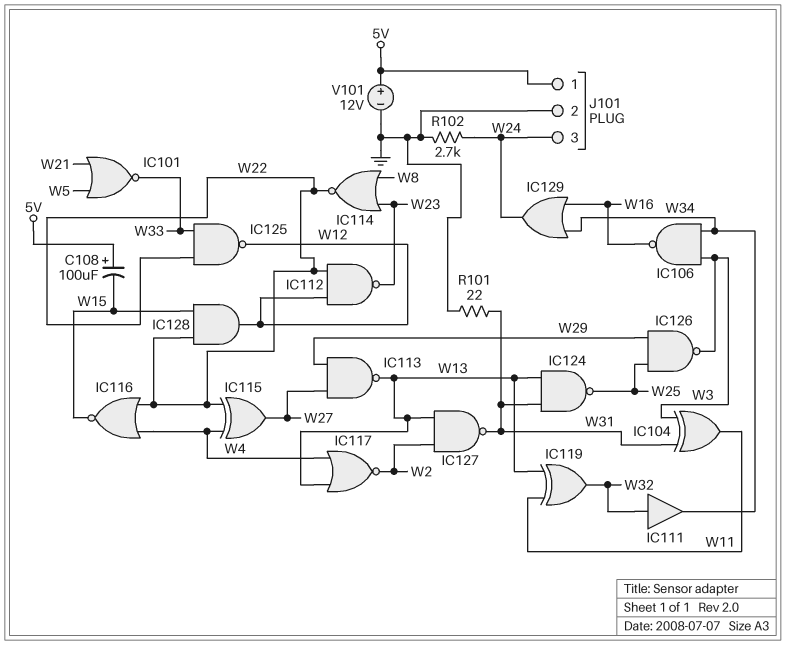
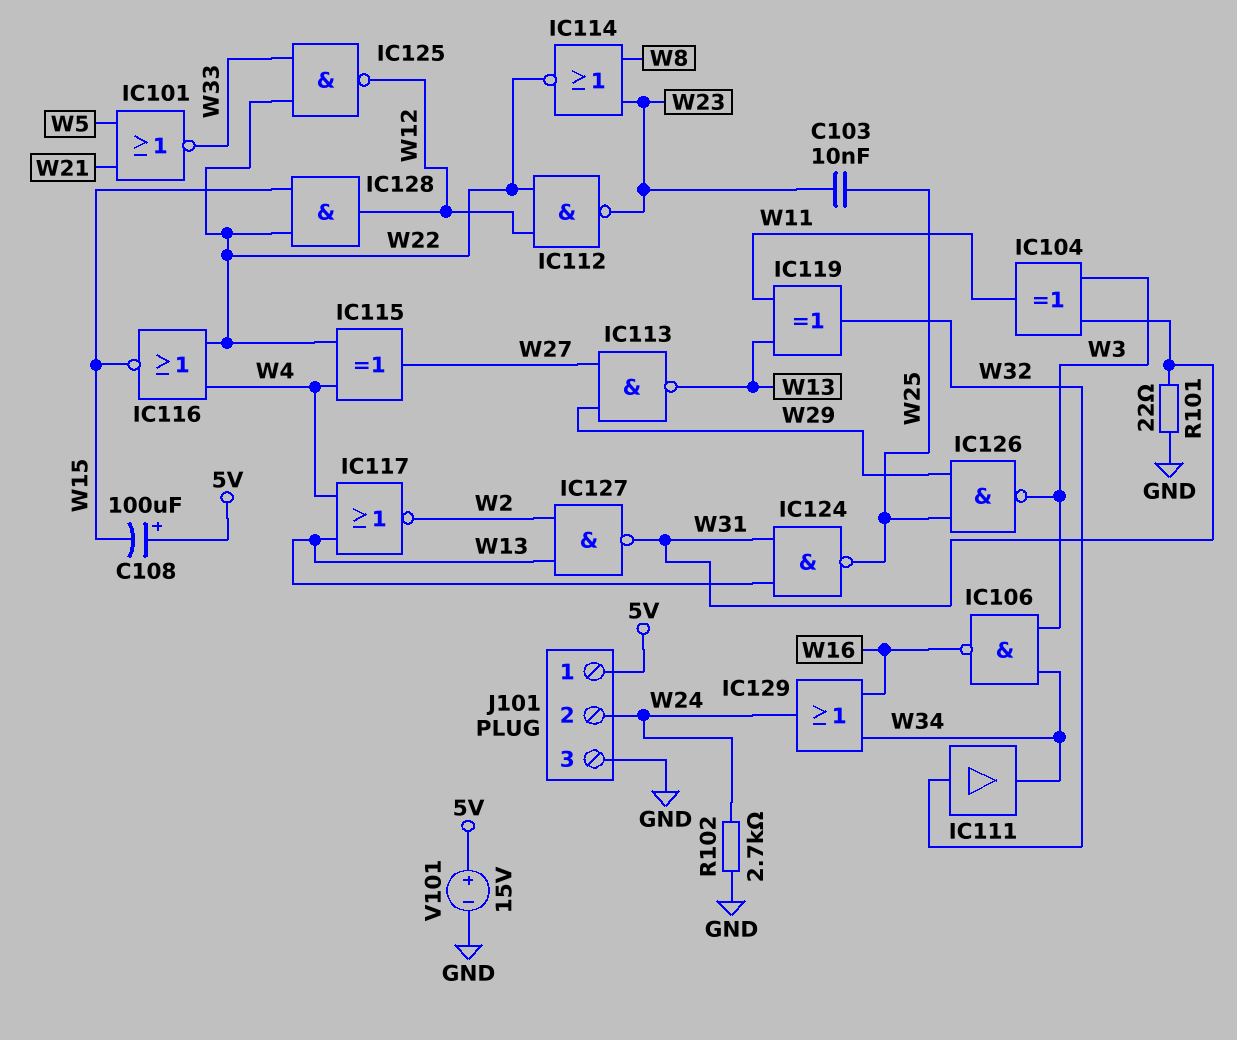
C103: none -> 10nF (W23, W25)
J101 pin 2: GND -> W24
J101 pin 3: W24 -> GND
V101: 12V (plus 5V, minus GND) -> 15V (plus 5V, minus GND)

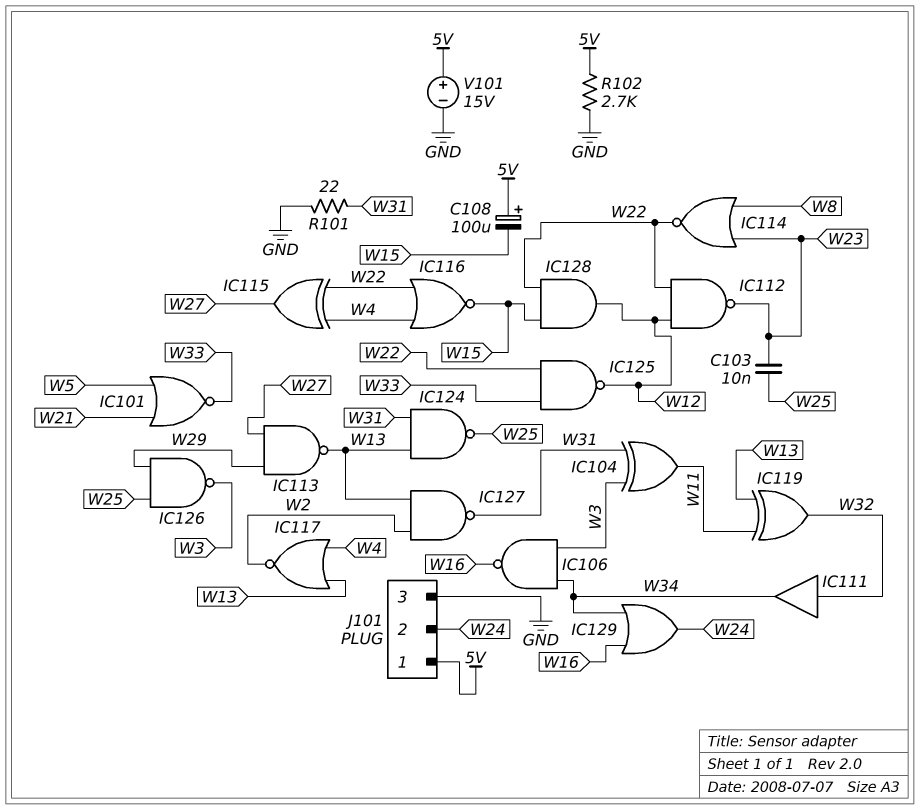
R102: 2.7k (GND, W24) -> 2.7k (5V, GND)

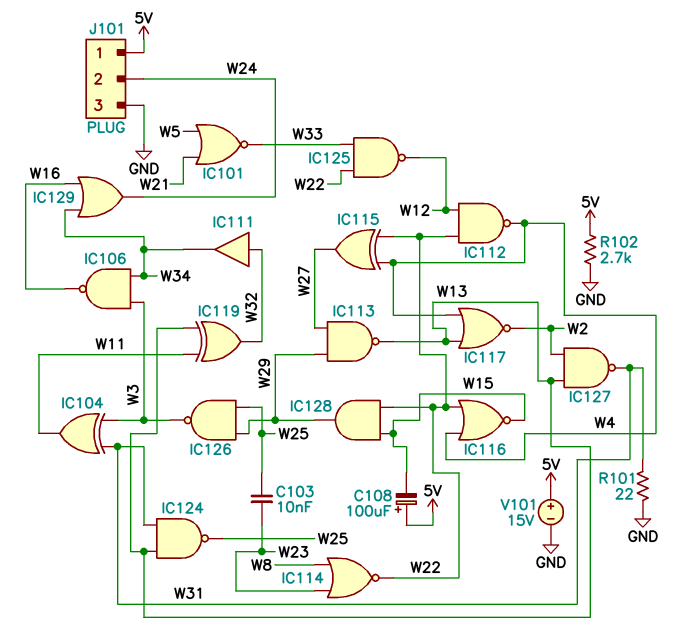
IC112: NAND (in W12, in W22, out W23) -> NAND (in W12, in W22, out W4)
IC128: AND (in W15, in W22, out W12) -> AND (in W15, in W22, out W29)

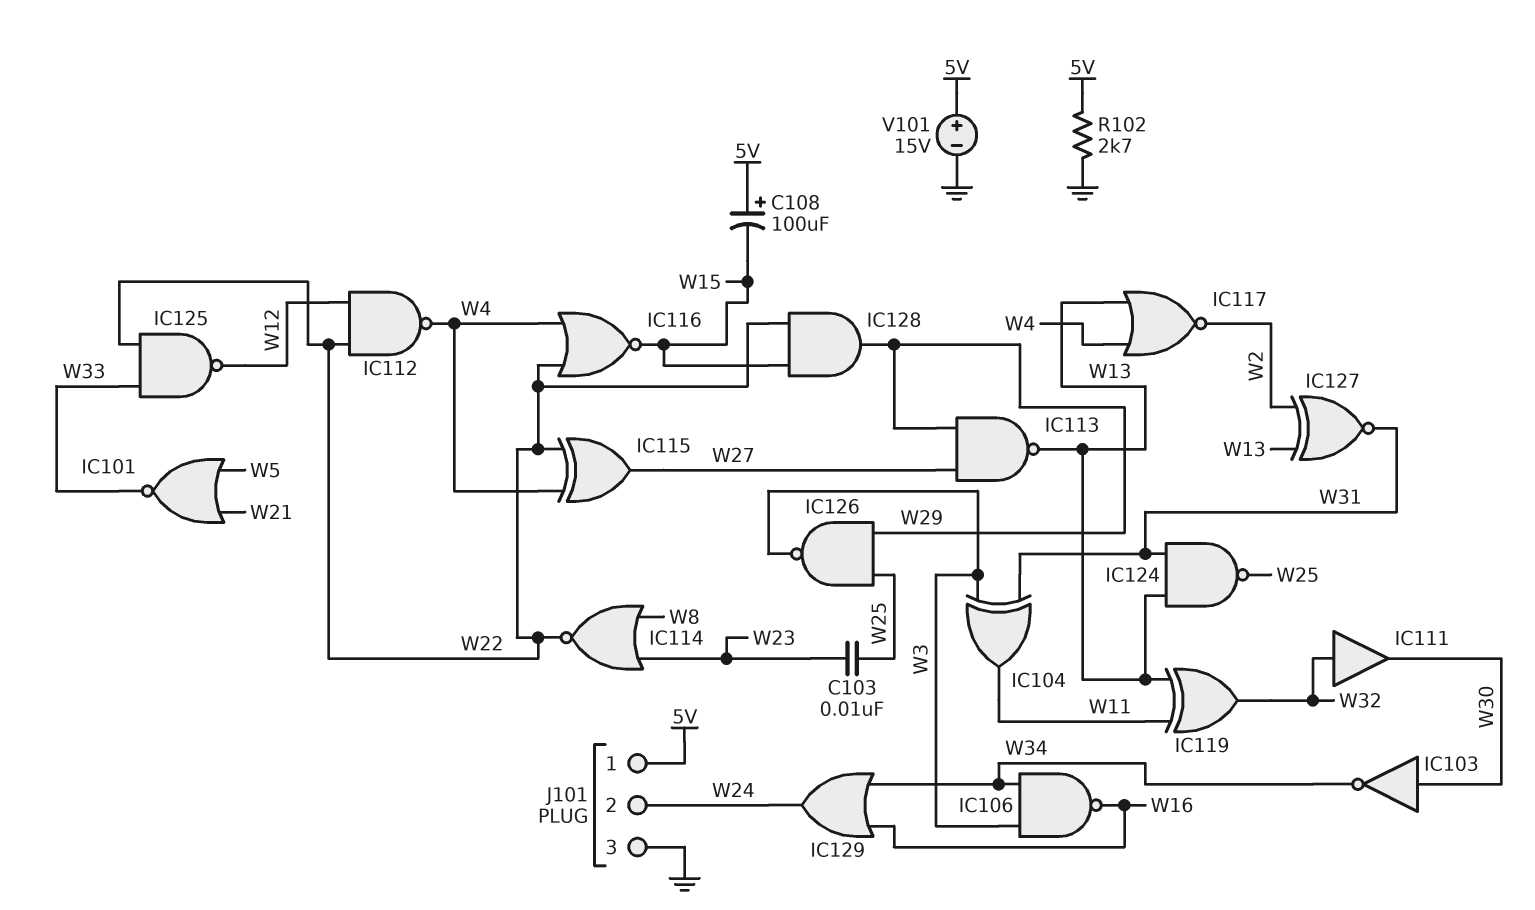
IC103: none -> NOT (in W30, out W34)
IC111: buffer (in W32, out W34) -> buffer (in W32, out W30)
IC127: NAND (in W2, in W13, out W31) -> XNOR (in W2, in W13, out W31)
R101: 22 (GND, W31) -> none

